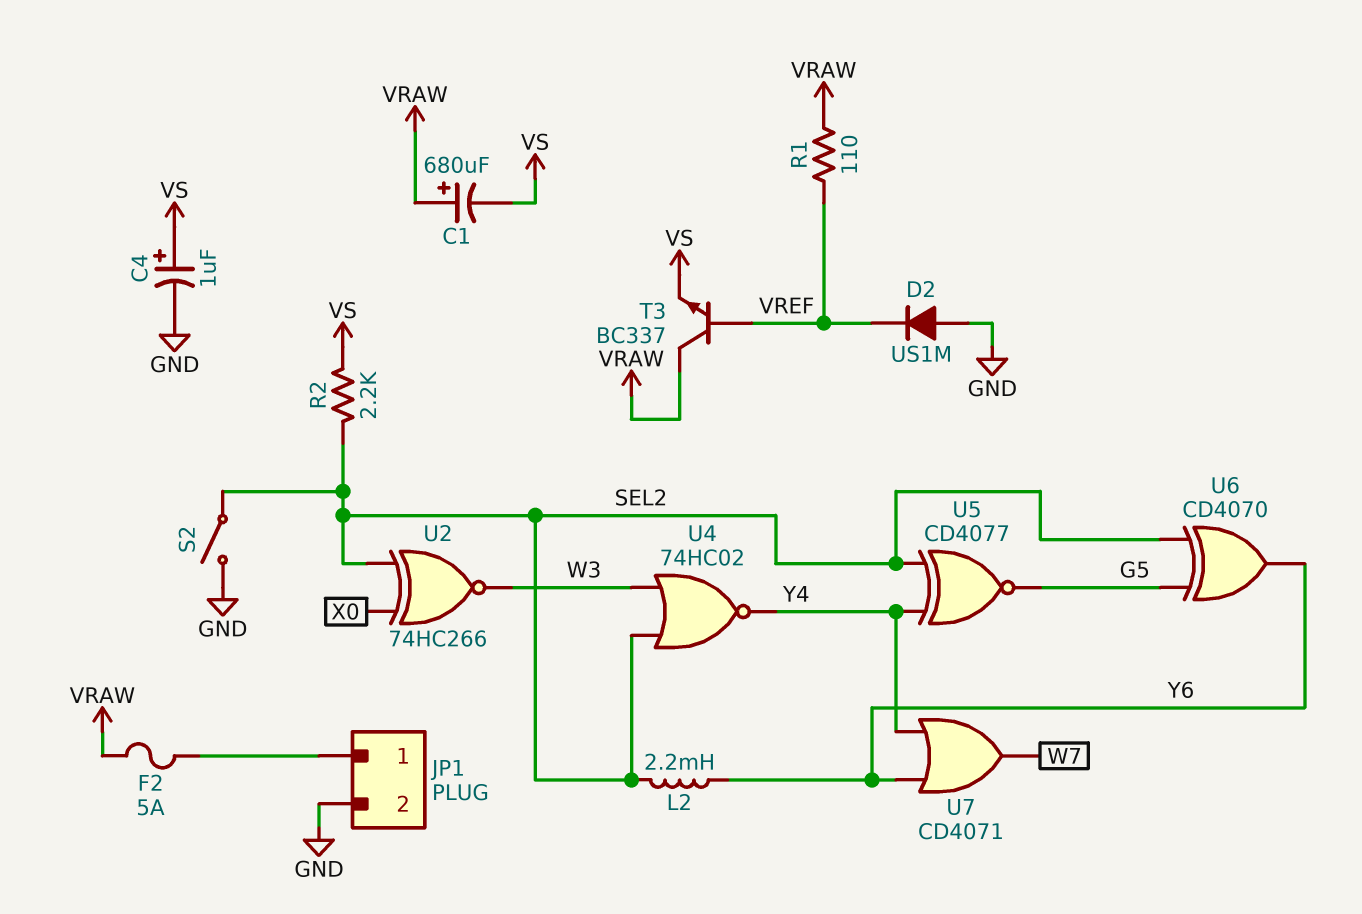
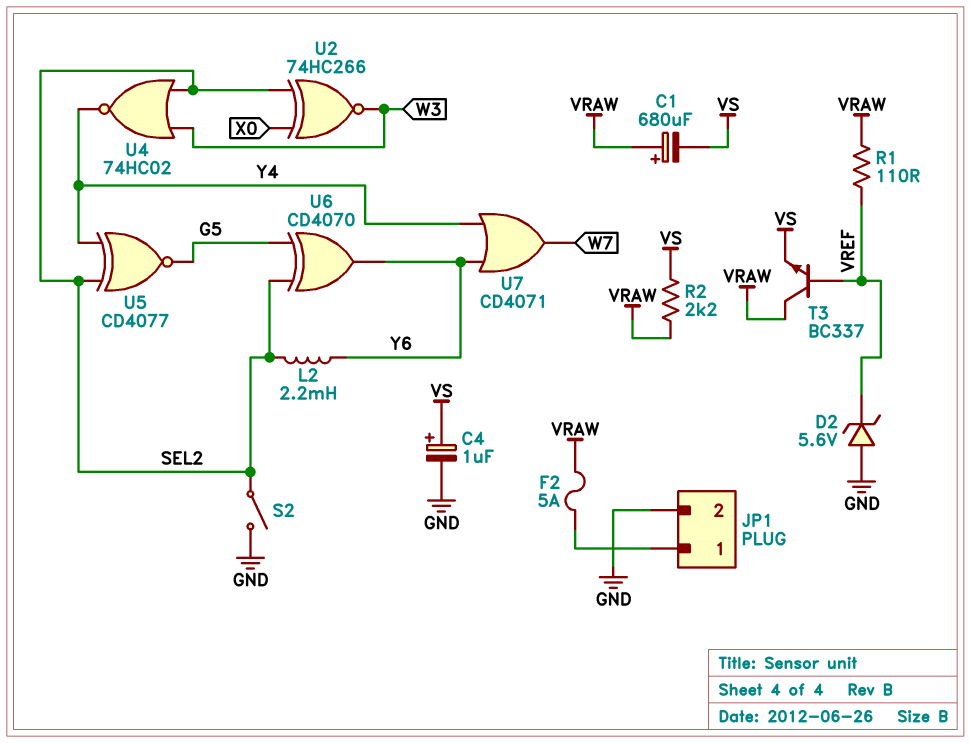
D2: diode US1M (A GND, K VREF) -> zener 5.6V (A GND, K VREF)
R2: 2.2k (SEL2, VS) -> 2.2k (VRAW, VS)

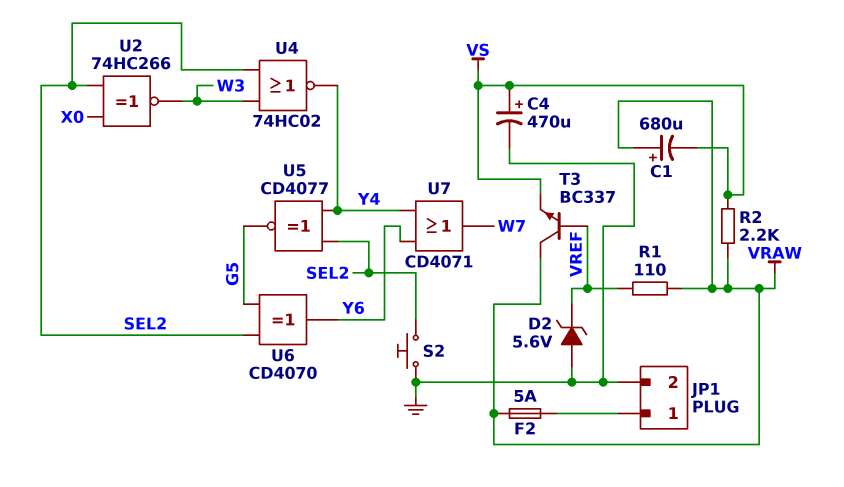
C4: 1uF (plus VS, minus GND) -> 470uF (plus VS, minus GND)
L2: 2.2mH (SEL2, Y6) -> none
S2: switch (GND, SEL2) -> button (GND, SEL2)

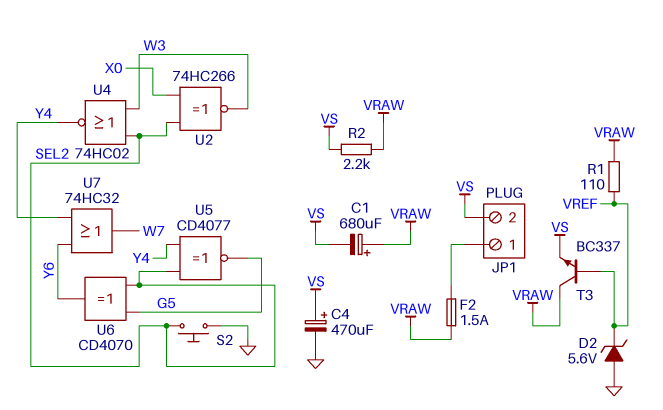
F2: 5A (JP1/1, VRAW) -> 1.5A (JP1/1, VRAW)
JP1 pin 2: GND -> VS
U7: OR CD4071 (in Y4, in Y6, out W7) -> OR 74HC32 (in Y4, in Y6, out W7)

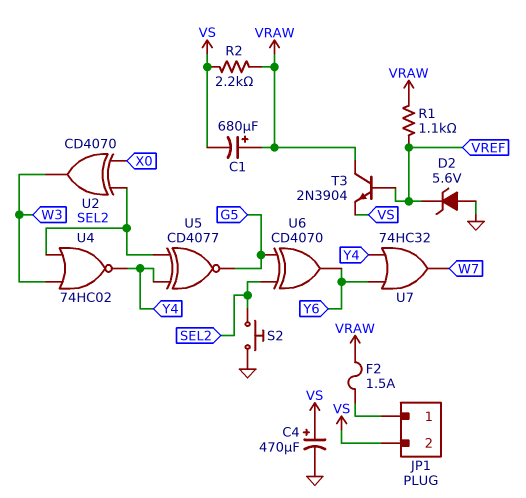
R1: 110 (VRAW, VREF) -> 1.1k (VRAW, VREF)
T3: NPN BC337 (B VREF, C VRAW, E VS) -> NPN 2N3904 (B VREF, C VRAW, E VS)
U2: XNOR 74HC266 (in SEL2, in X0, out W3) -> XOR CD4070 (in SEL2, in X0, out W3)

